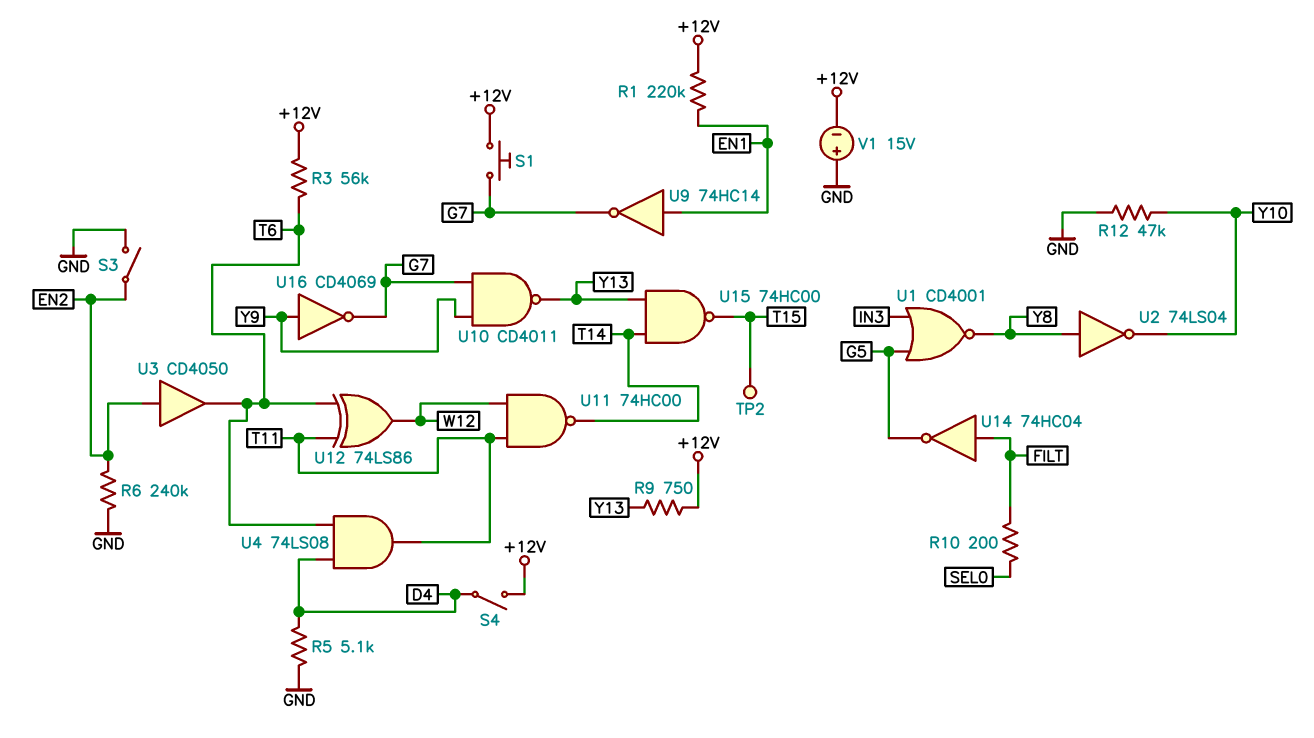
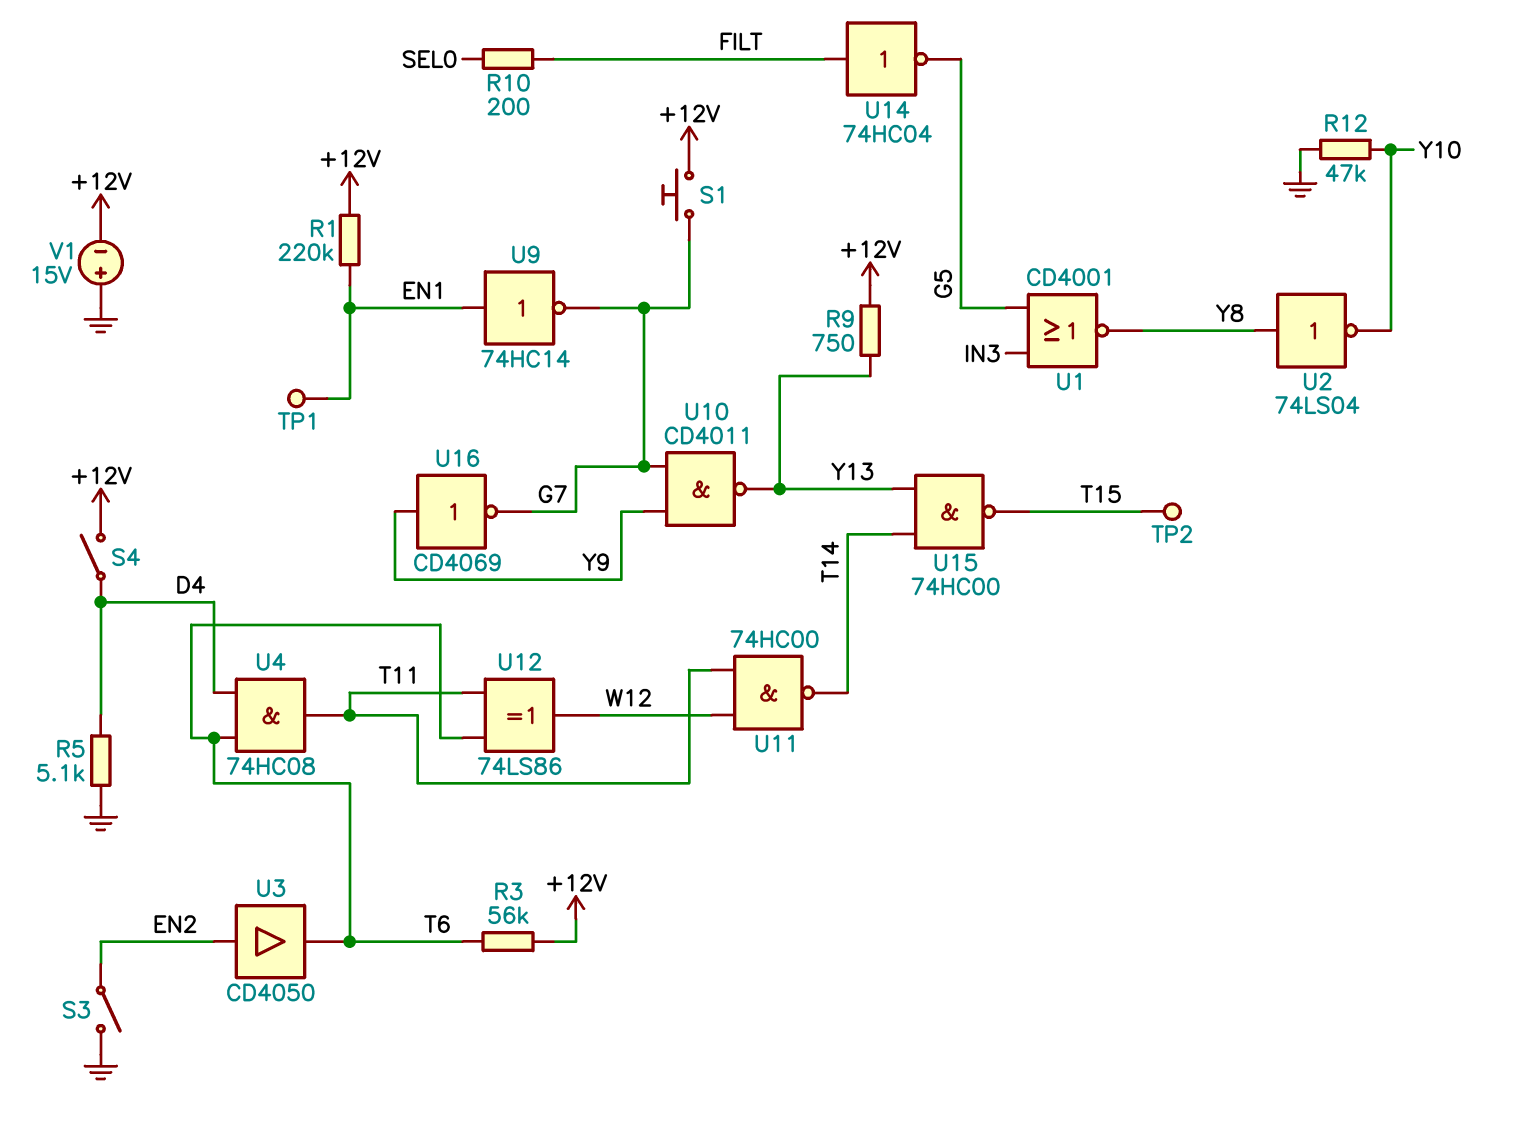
R6: 240k (EN2, GND) -> none
TP1: none -> test point (EN1)
U4: AND 74LS08 (in D4, in T6, out T11) -> AND 74HC08 (in D4, in T6, out T11)

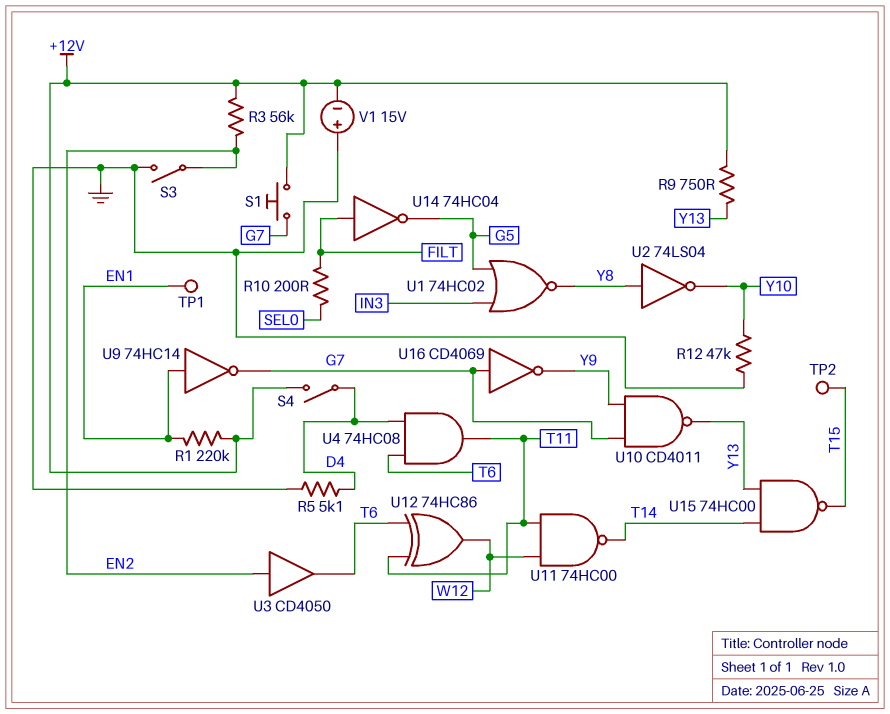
R3: 56k (+12V, T6) -> 56k (+12V, EN2)
U1: NOR CD4001 (in G5, in IN3, out Y8) -> NOR 74HC02 (in G5, in IN3, out Y8)
U12: XOR 74LS86 (in T6, in T11, out W12) -> XOR 74HC86 (in T6, in T11, out W12)
U16: NOT CD4069 (in Y9, out G7) -> NOT CD4069 (in G7, out Y9)

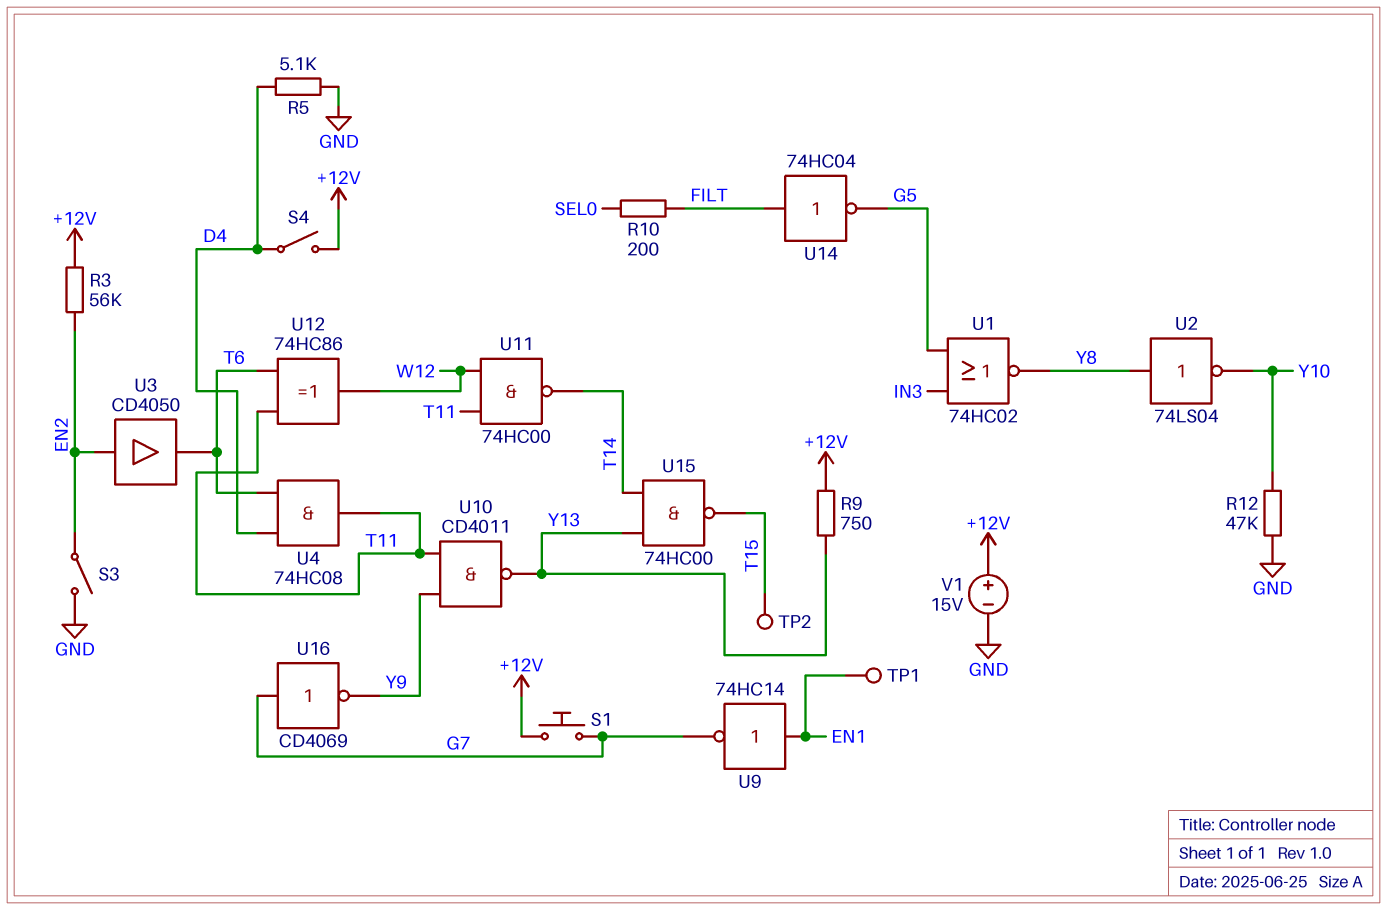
R1: 220k (+12V, EN1) -> none
U10: NAND CD4011 (in G7, in Y9, out Y13) -> NAND CD4011 (in T11, in Y9, out Y13)
V1: 15V (plus GND, minus +12V) -> 15V (plus +12V, minus GND)

